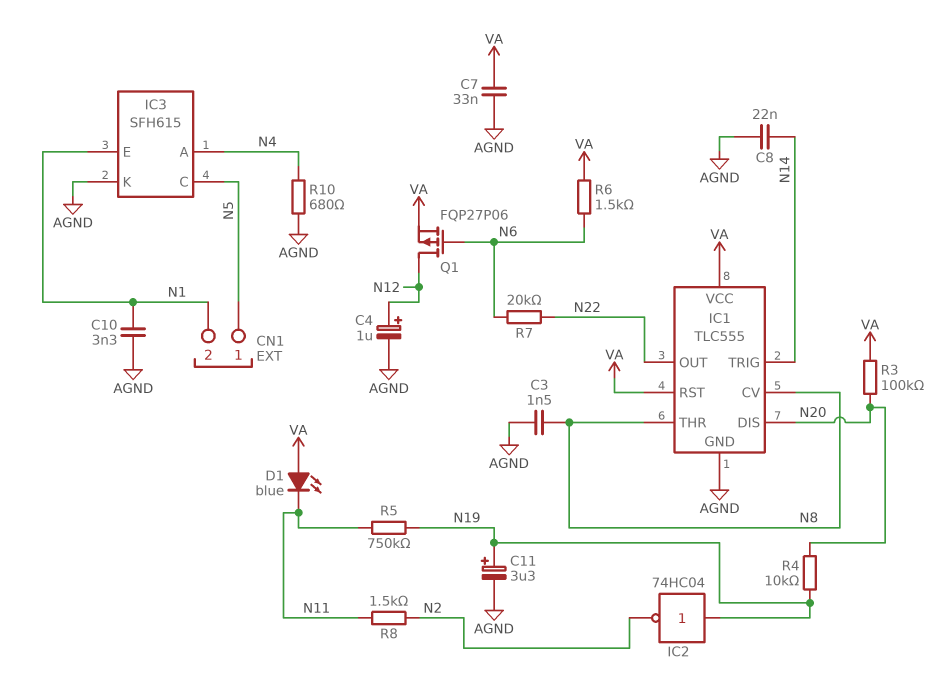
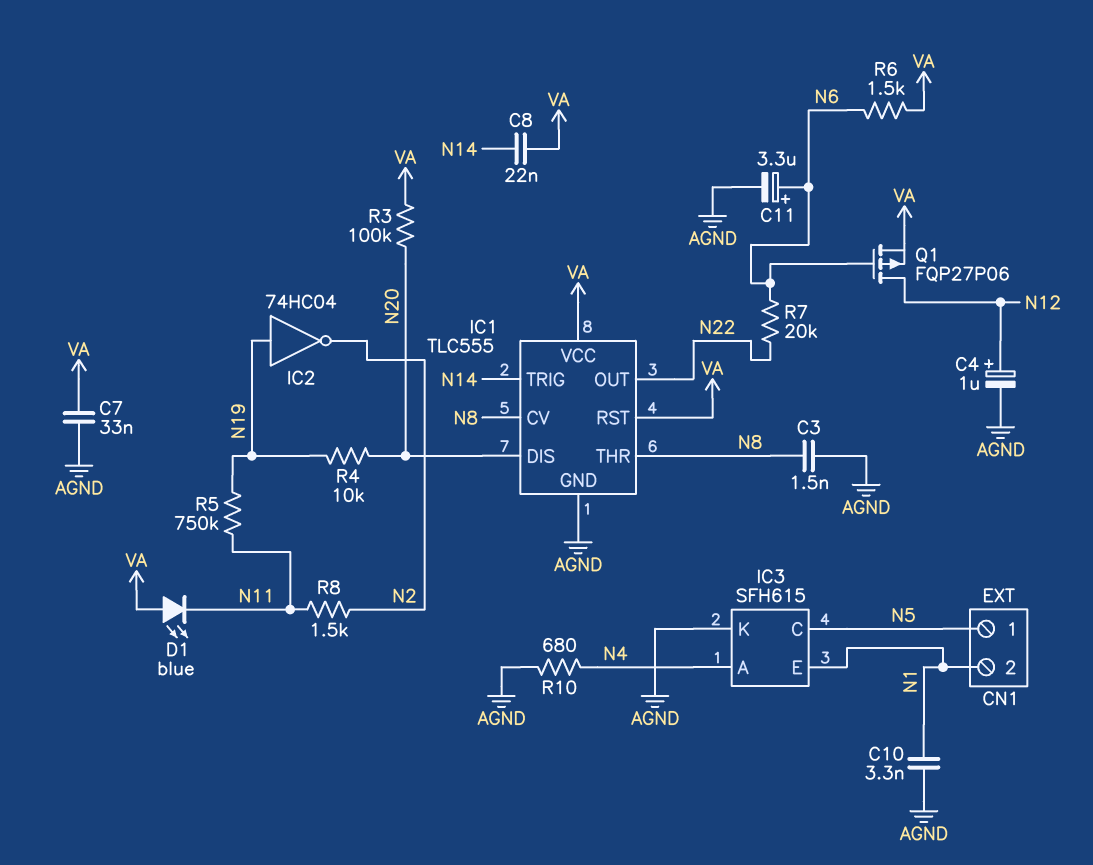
C8: 22nF (AGND, N14) -> 22nF (N14, VA)
C11: 3.3uF (plus N19, minus AGND) -> 3.3uF (plus N6, minus AGND)

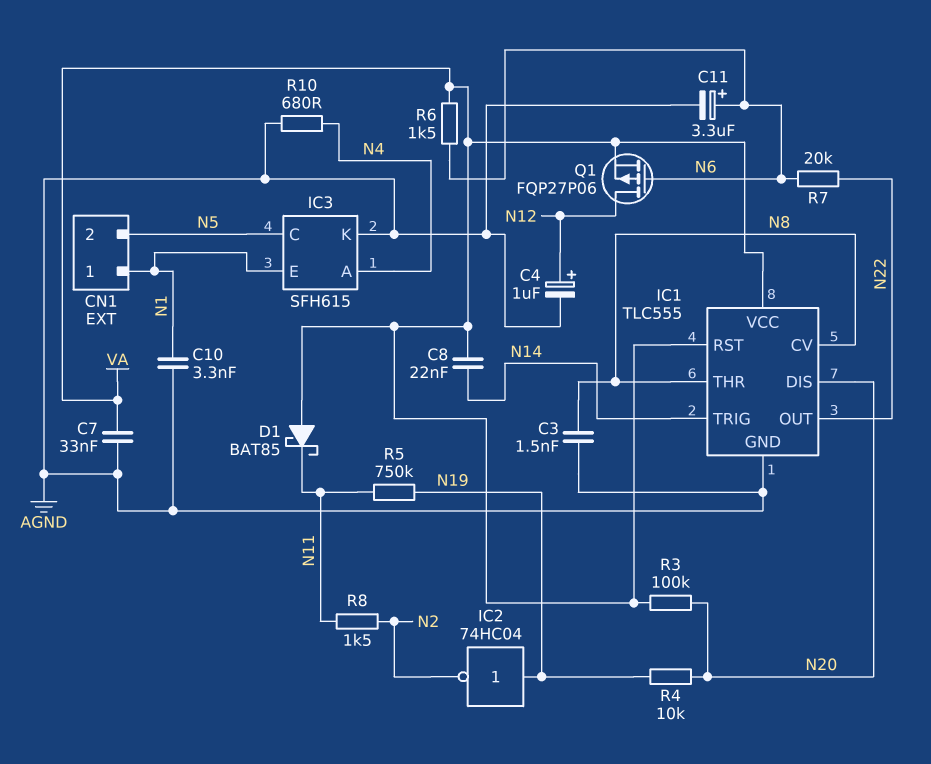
CN1 pin 1: N5 -> N1
CN1 pin 2: N1 -> N5
D1: LED blue (A VA, K N11) -> schottky BAT85 (A VA, K N11)

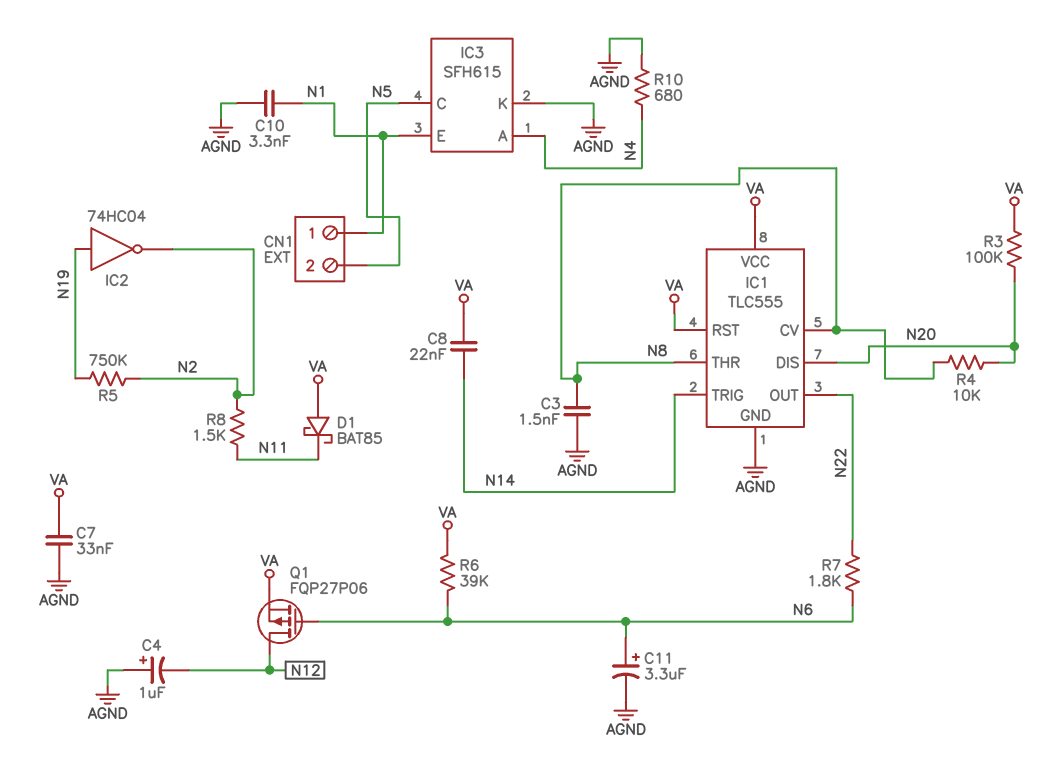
C4: 1uF (plus N12, minus AGND) -> 1uF (plus AGND, minus N12)
R4: 10k (N19, N20) -> 10k (N8, N20)
R5: 750k (N11, N19) -> 750k (N2, N19)
R6: 1.5k (N6, VA) -> 39k (N6, VA)
R7: 20k (N6, N22) -> 1.8k (N6, N22)

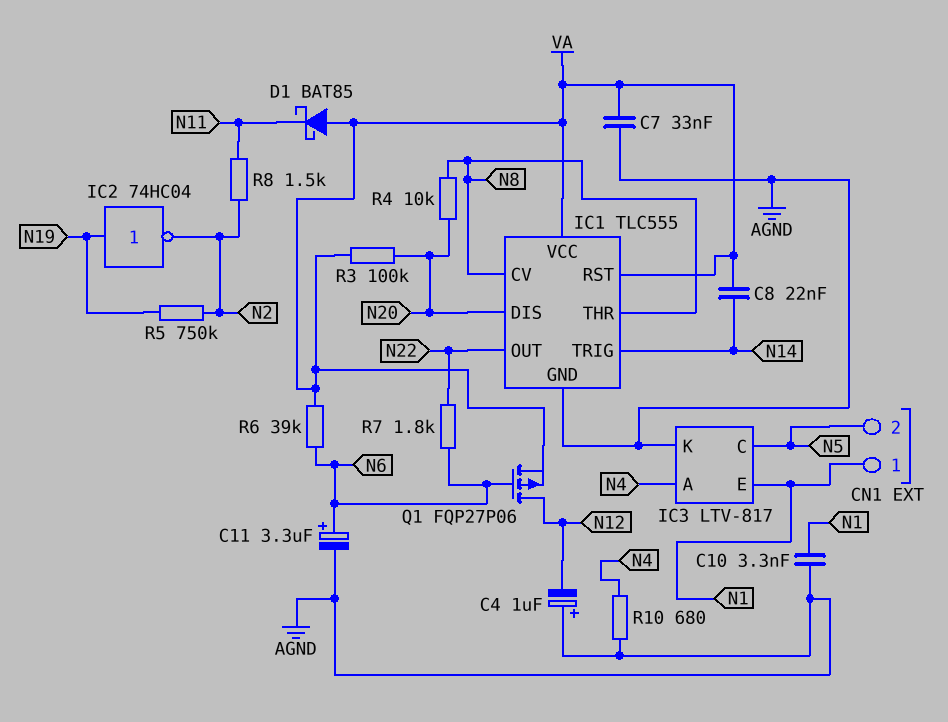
C3: 1.5nF (AGND, N8) -> none
IC3: SFH615 -> LTV-817

